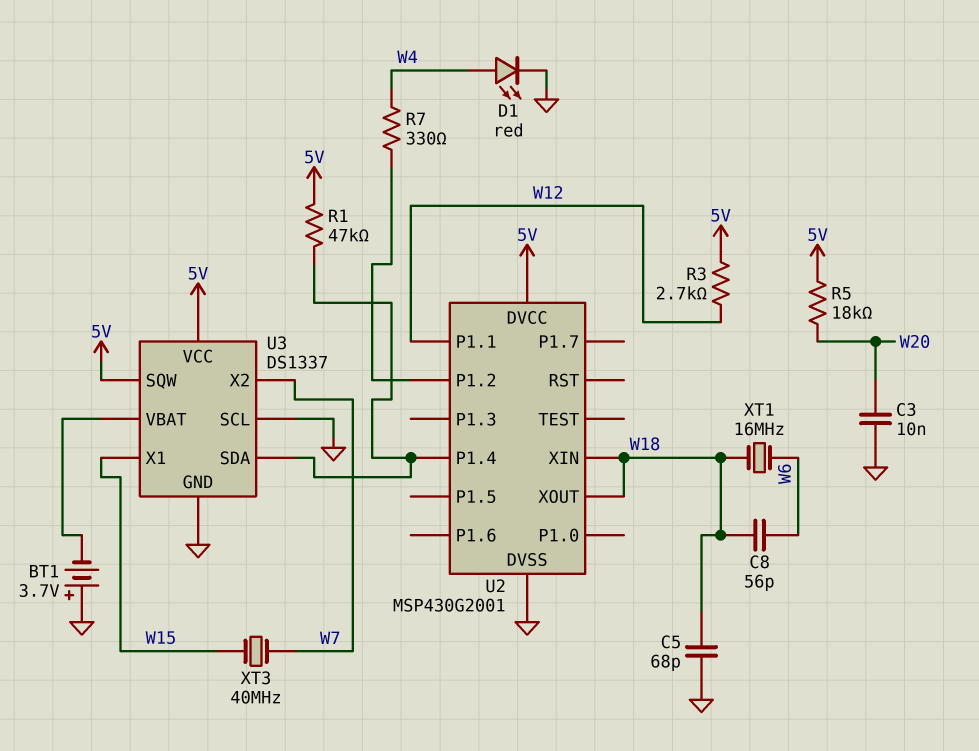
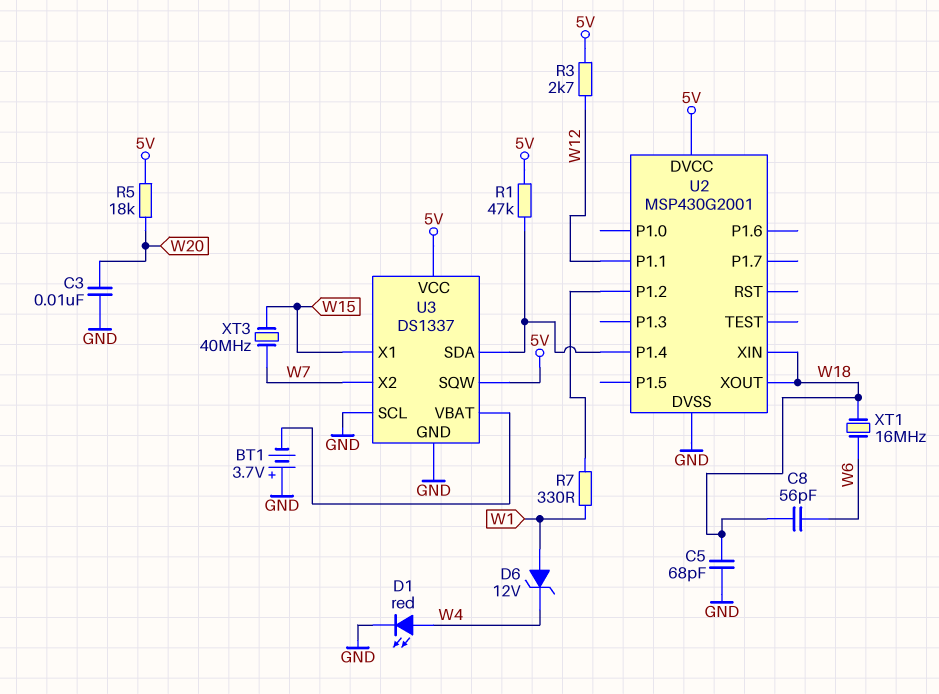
D6: none -> zener 12V (A W1, K W4)
R7: 330 (U2/P1.2, W4) -> 330 (U2/P1.2, W1)

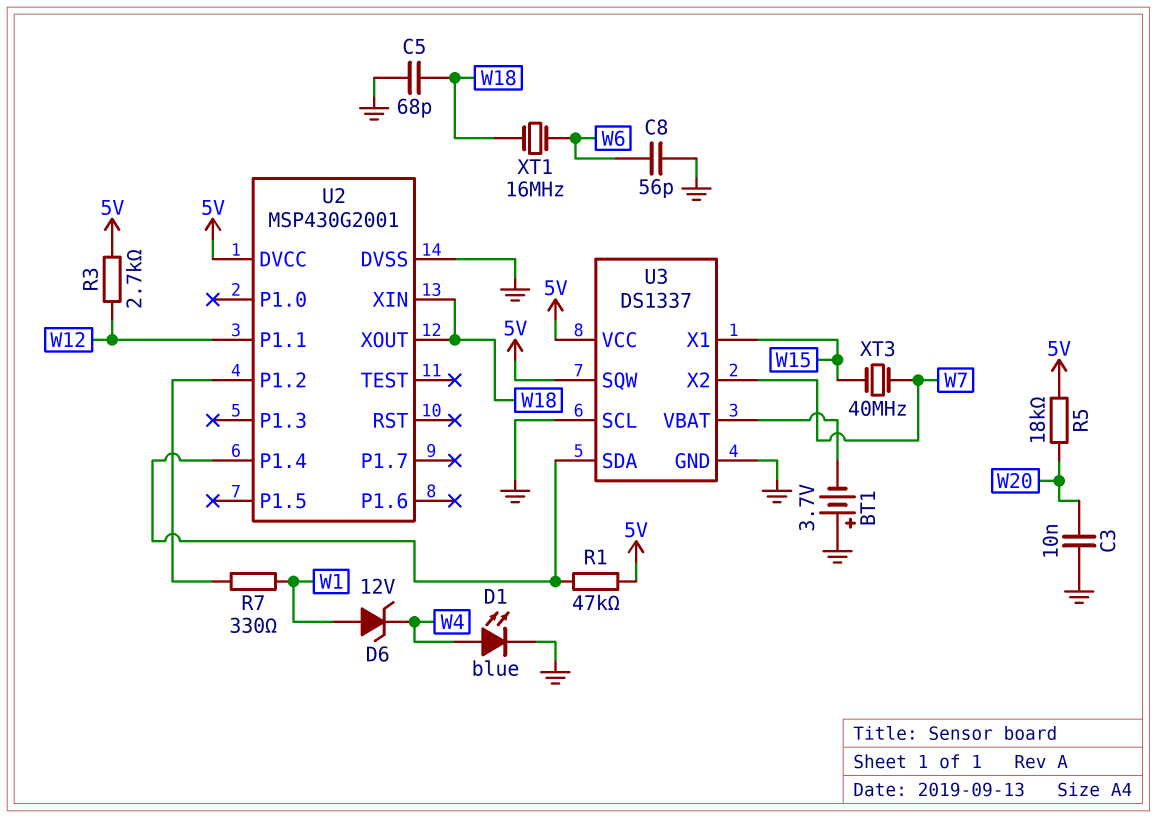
C8: 56pF (W6, W18) -> 56pF (GND, W6)
D1: LED red (A W4, K GND) -> LED blue (A W4, K GND)

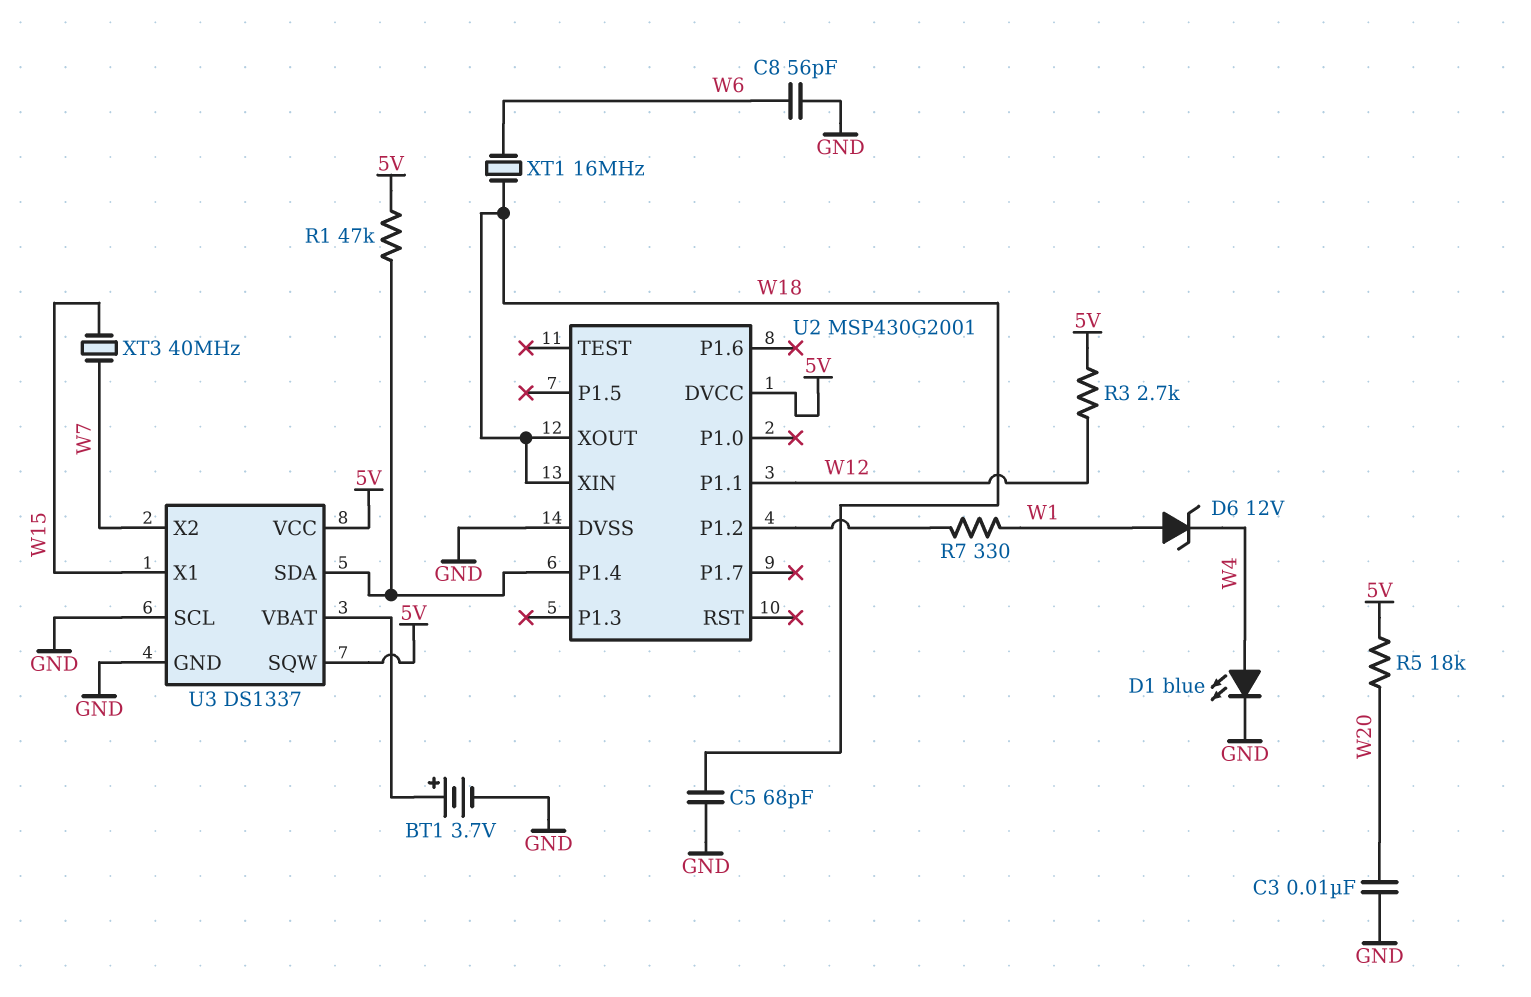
BT1: 3.7V (plus GND, minus U3/VBAT) -> 3.7V (plus U3/VBAT, minus GND)

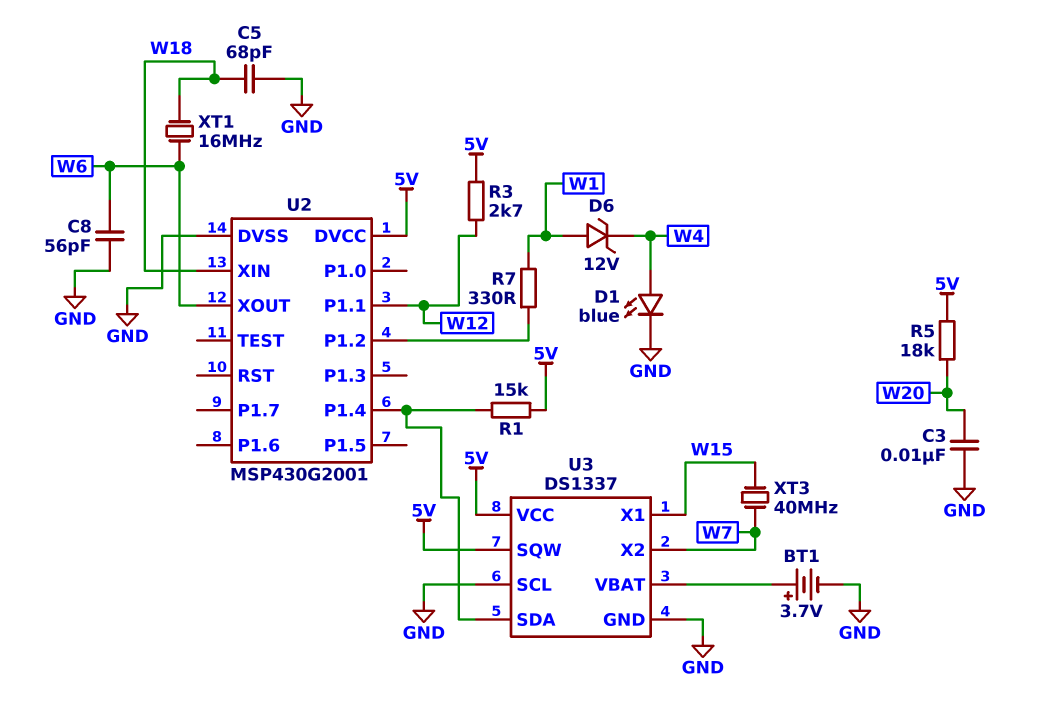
R1: 47k (5V, U2/P1.4) -> 15k (5V, U2/P1.4)
U2 pin XOUT: W18 -> W6

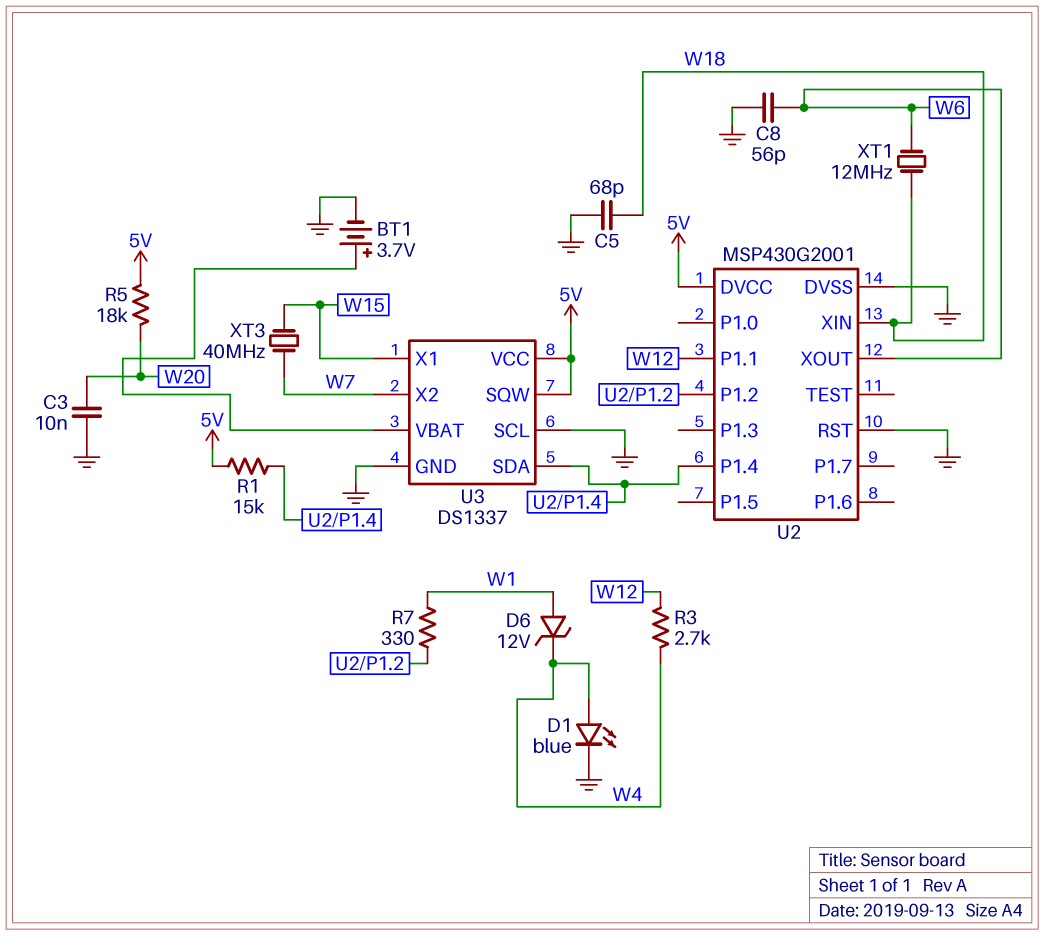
R3: 2.7k (5V, W12) -> 2.7k (W4, W12)
U2 pin RST: none -> GND
XT1: 16MHz (W6, W18) -> 12MHz (W6, W18)

